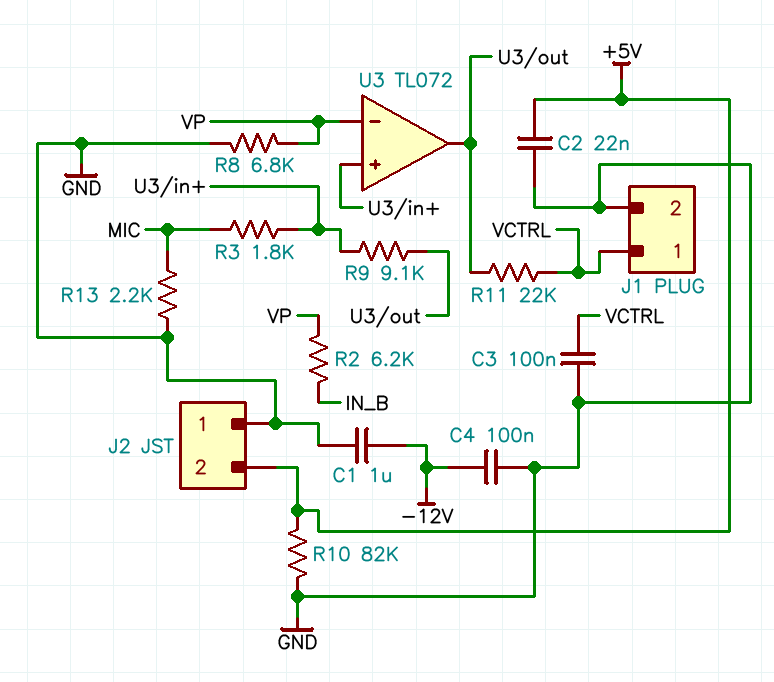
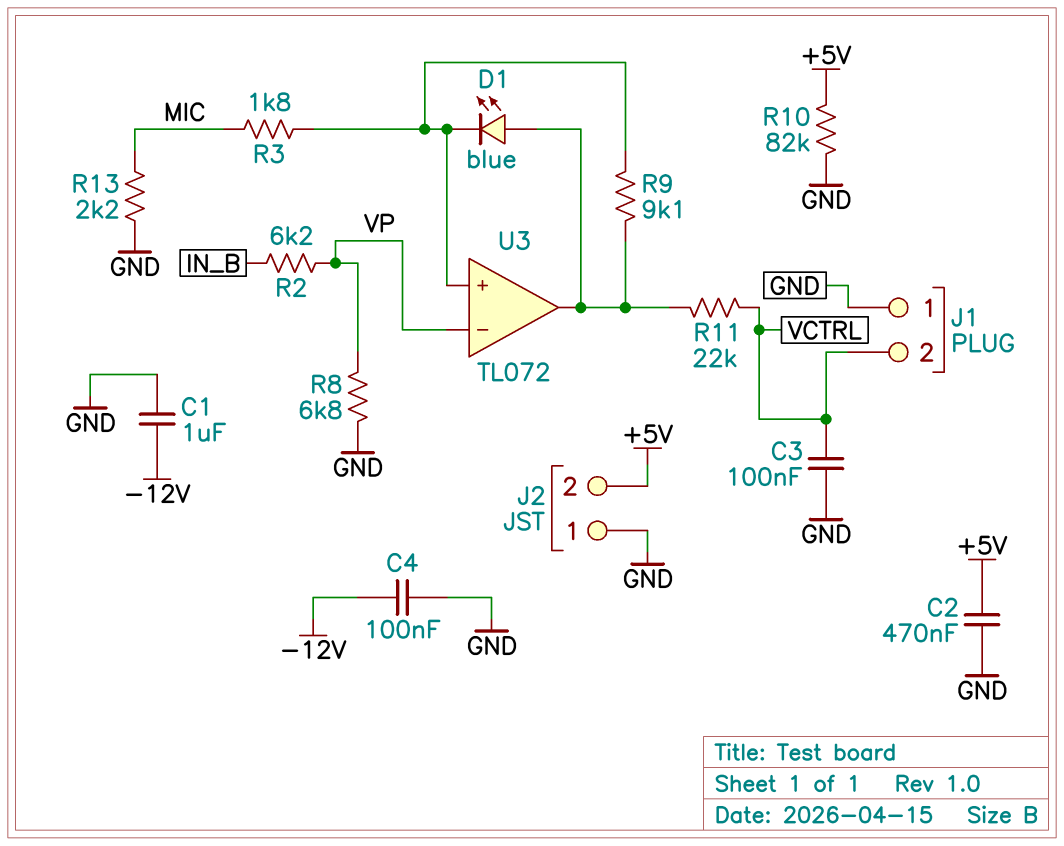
C2: 22nF (+5V, GND) -> 470nF (+5V, GND)
D1: none -> LED blue (A U3/out, K U3/in+)
J1 pin 1: VCTRL -> GND
J1 pin 2: GND -> VCTRL

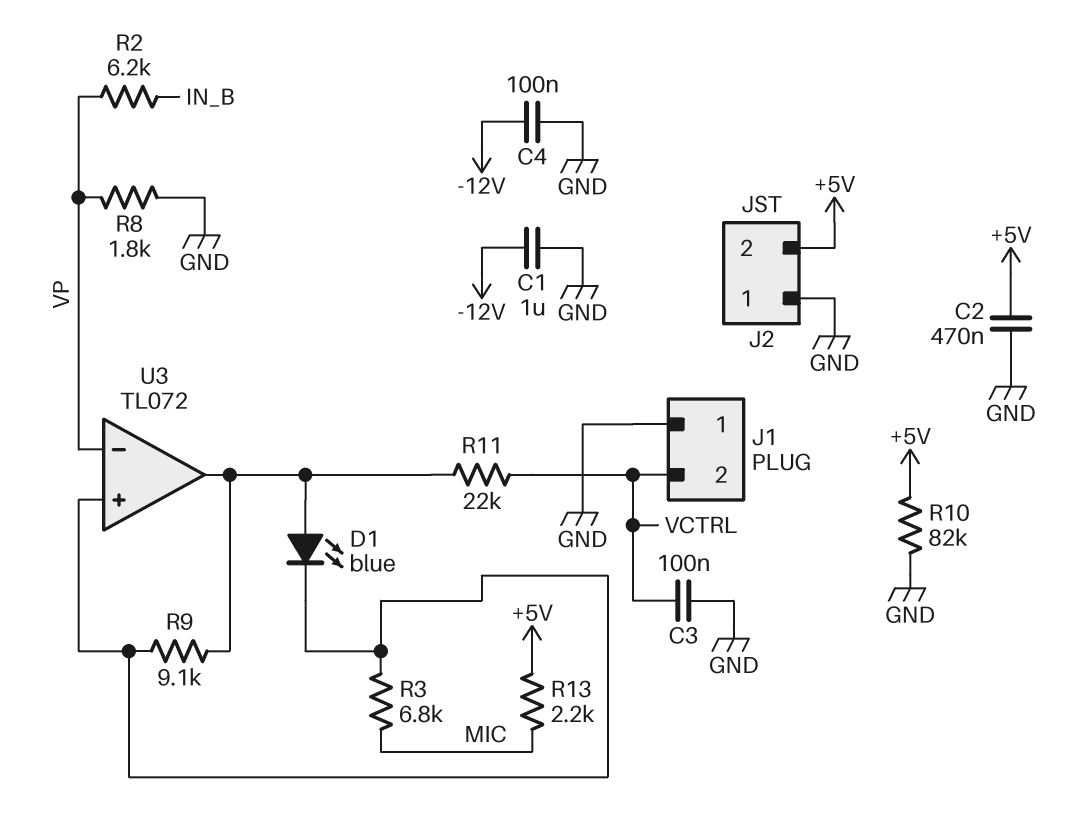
R3: 1.8k (MIC, U3/in+) -> 6.8k (MIC, U3/in+)
R8: 6.8k (GND, VP) -> 1.8k (GND, VP)
R13: 2.2k (GND, MIC) -> 2.2k (+5V, MIC)

